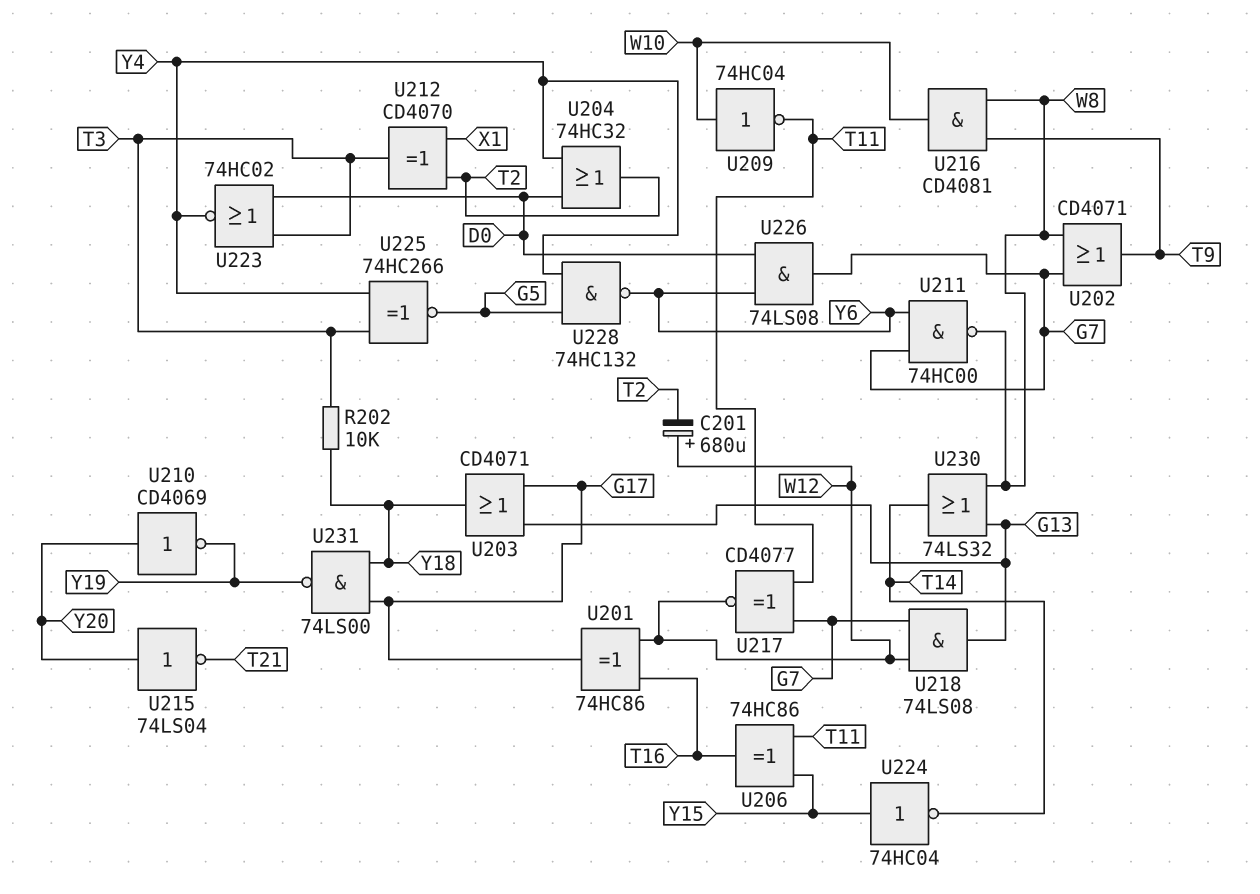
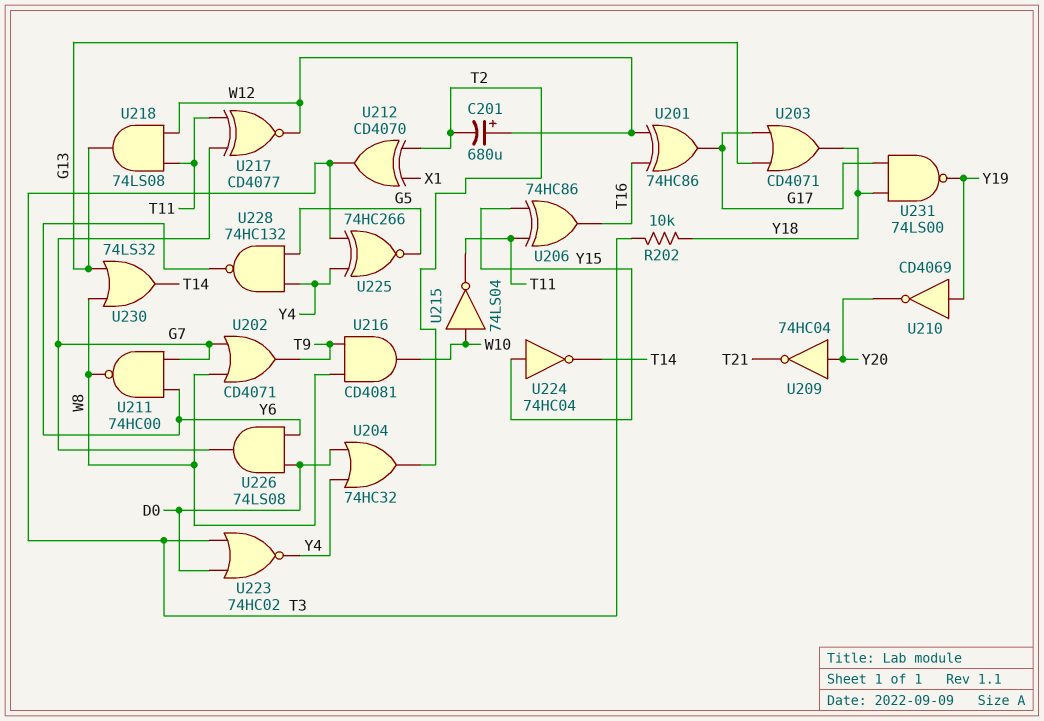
U209: NOT 74HC04 (in W10, out T11) -> NOT 74HC04 (in Y20, out T21)
U210: NOT CD4069 (in Y20, out Y19) -> NOT CD4069 (in Y19, out Y20)
U215: NOT 74LS04 (in Y20, out T21) -> NOT 74LS04 (in W10, out T11)
U218: AND 74LS08 (in G7, in W12, out G13) -> AND 74LS08 (in T11, in W12, out G13)

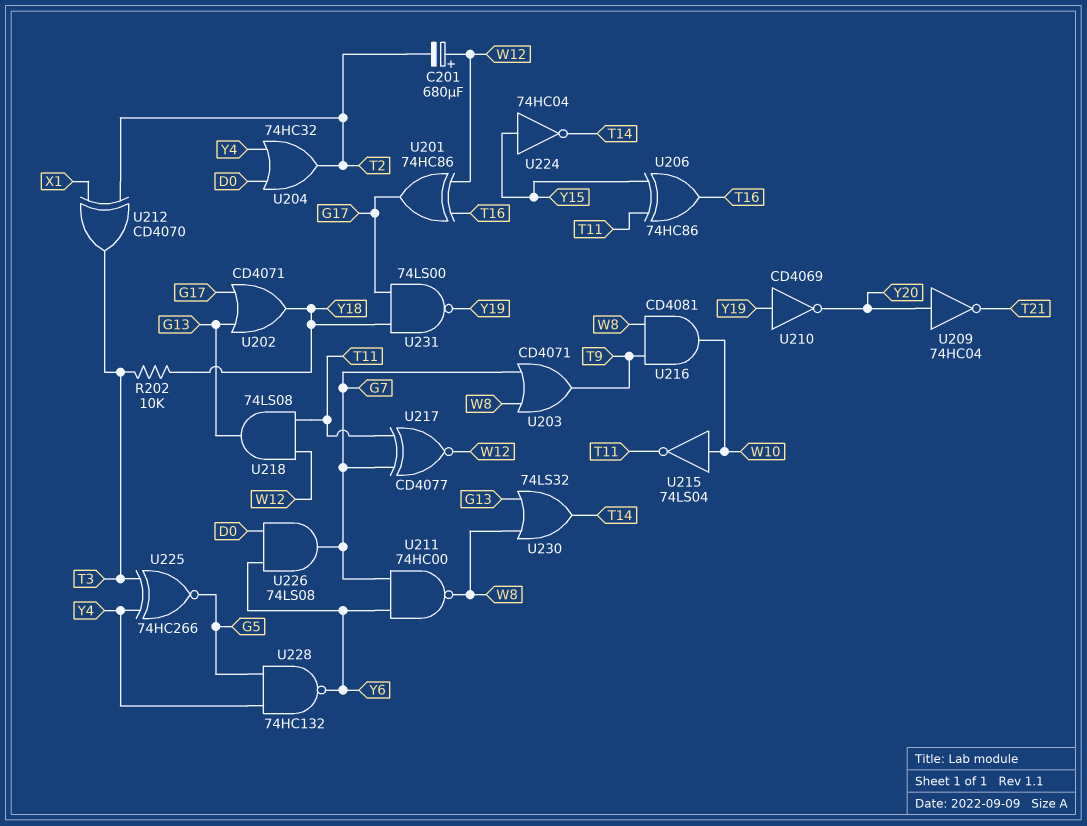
U202: OR CD4071 (in G7, in W8, out T9) -> OR CD4071 (in G13, in G17, out Y18)
U203: OR CD4071 (in G13, in G17, out Y18) -> OR CD4071 (in G7, in W8, out T9)
U223: NOR 74HC02 (in D0, in T3, out Y4) -> none

